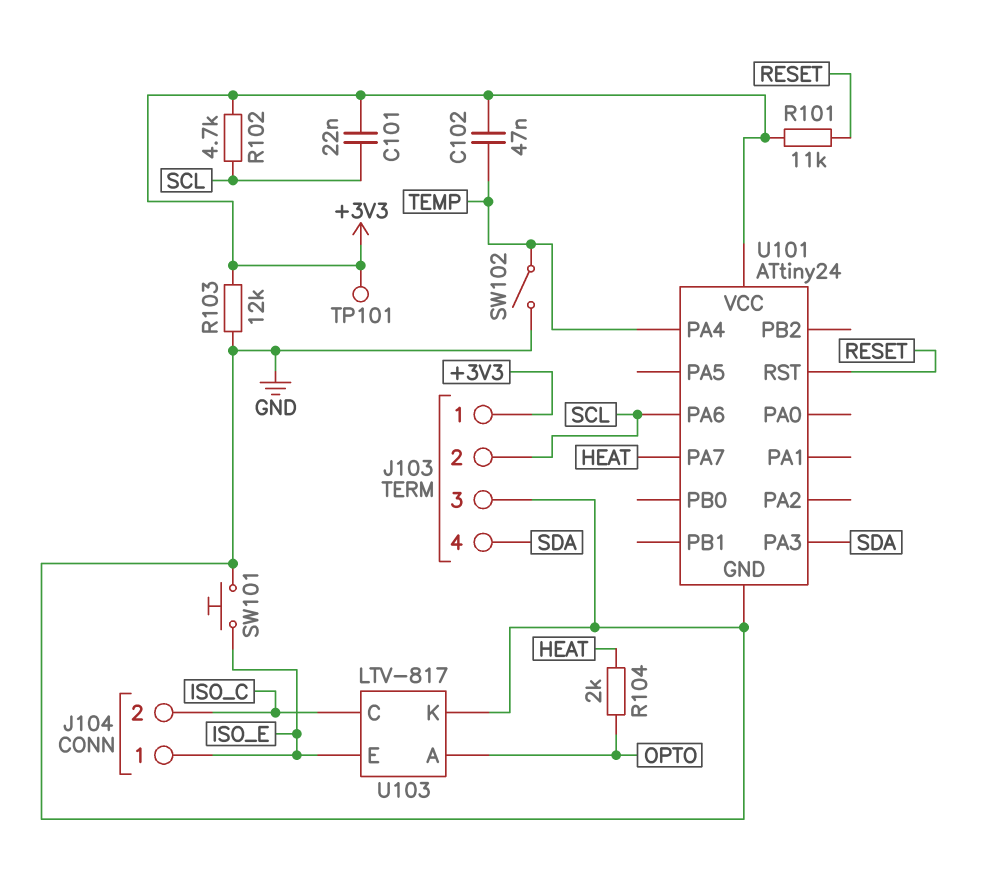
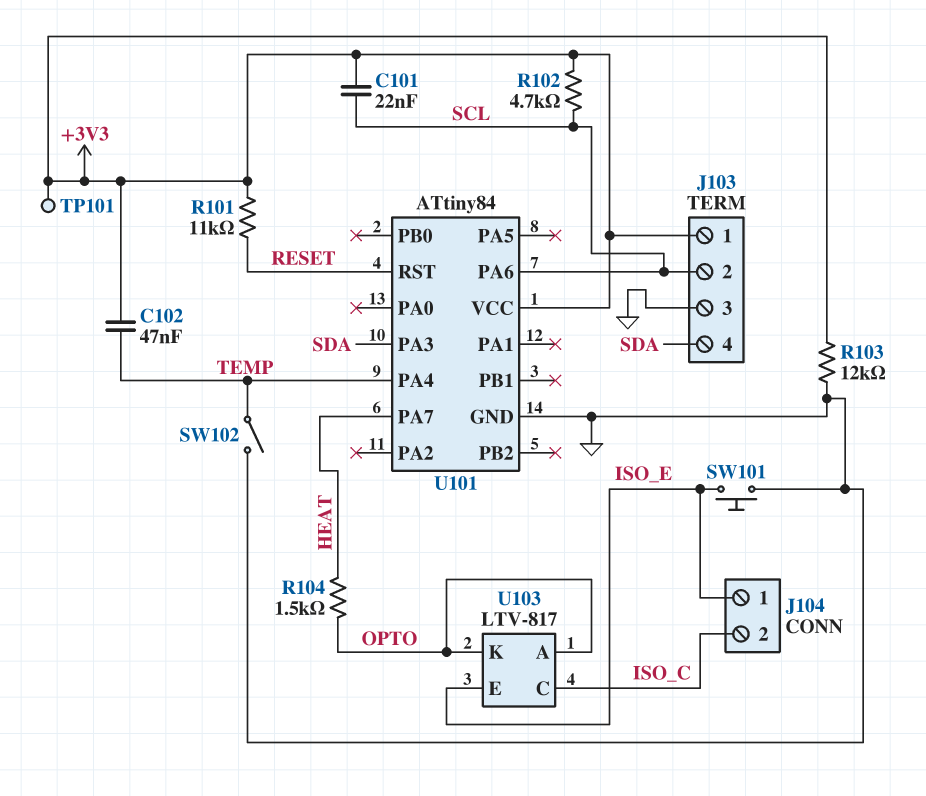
R104: 2k (HEAT, OPTO) -> 1.5k (HEAT, OPTO)
U101: ATtiny24 -> ATtiny84
U103 pin K: GND -> OPTO

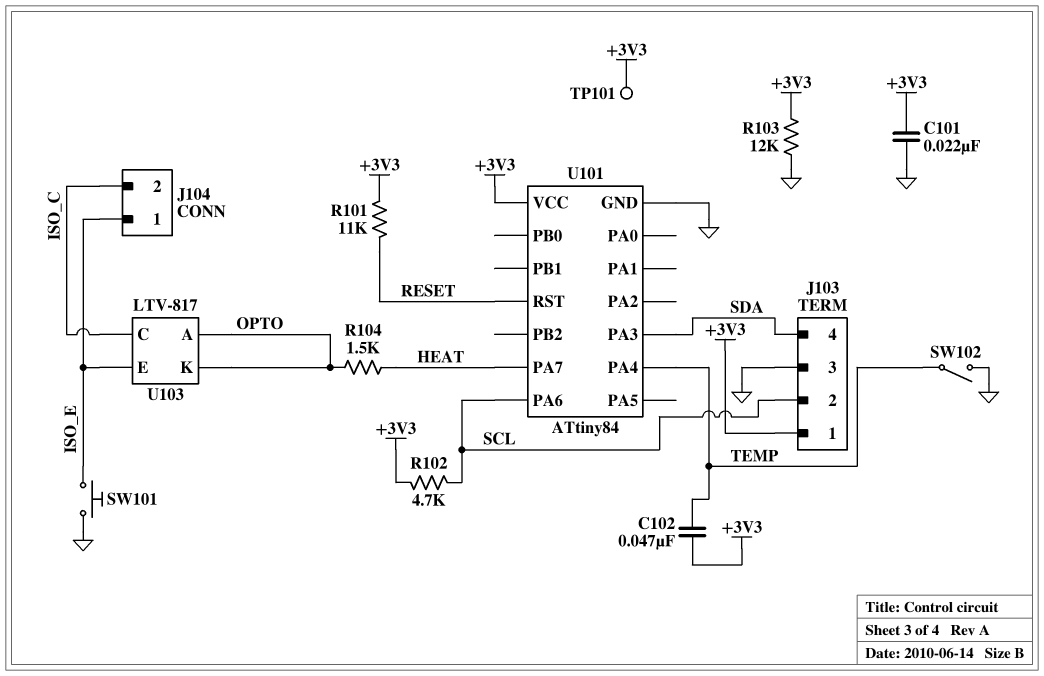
C101: 22nF (+3V3, SCL) -> 22nF (+3V3, GND)

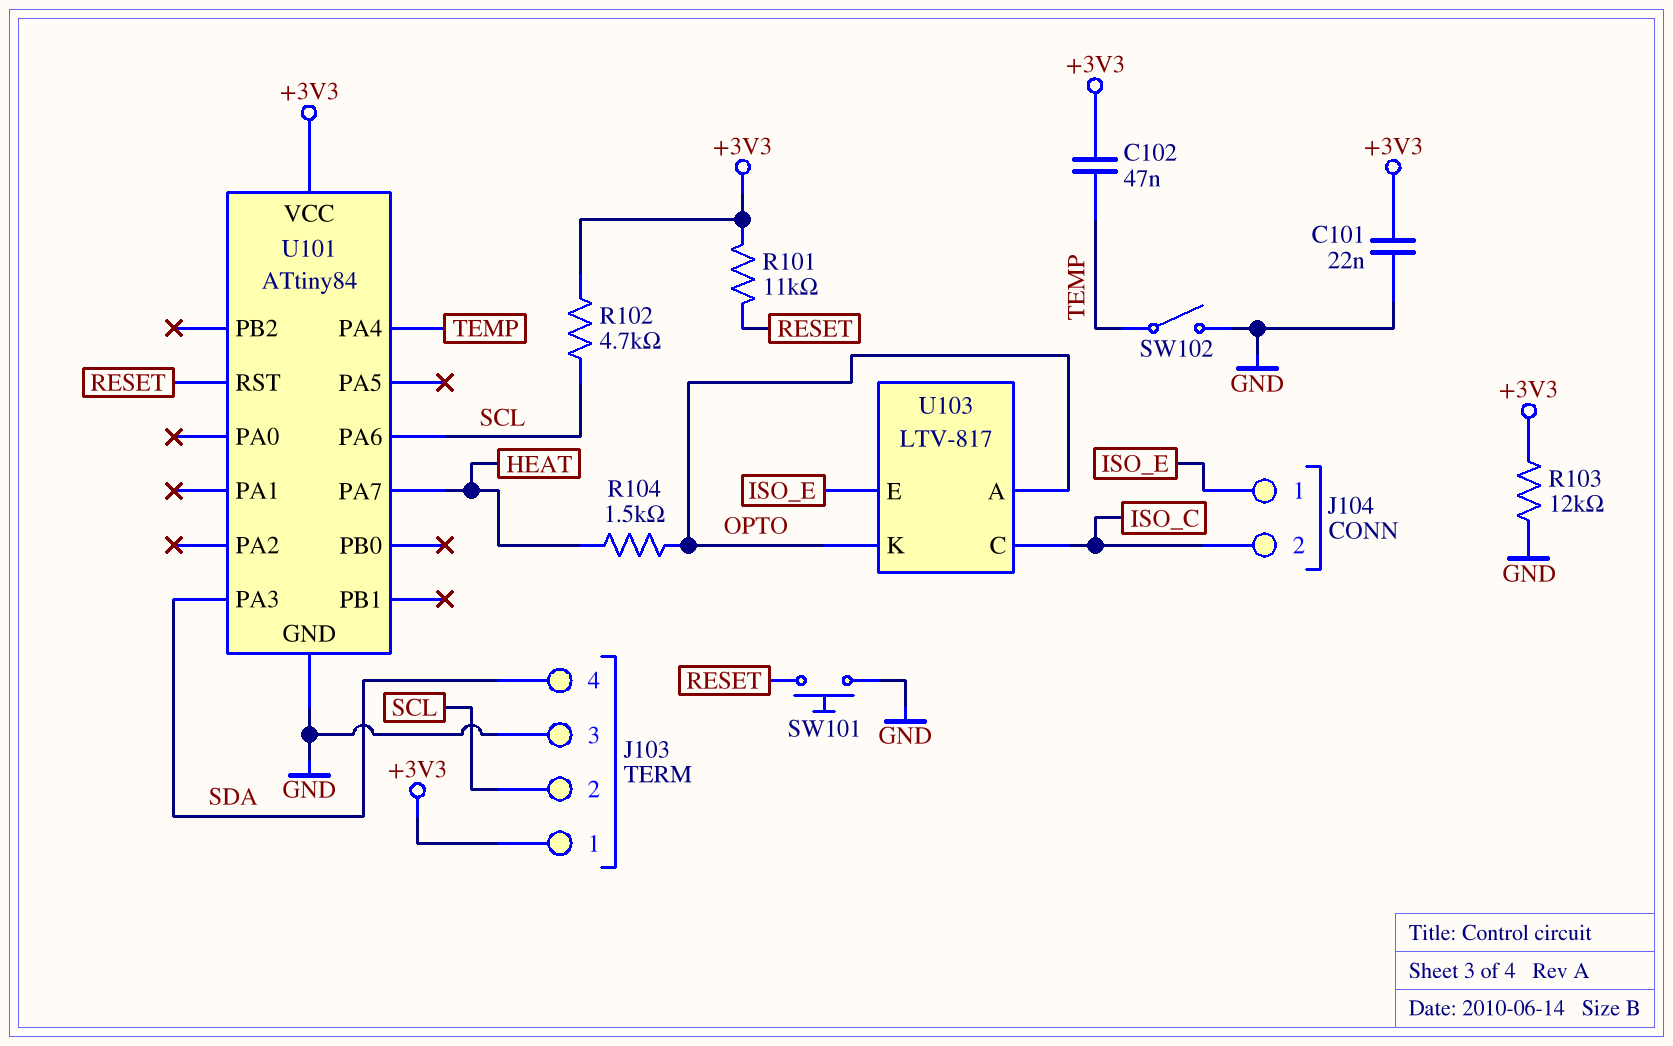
SW101: button (GND, ISO_E) -> button (GND, RESET)
TP101: test point (+3V3) -> none

